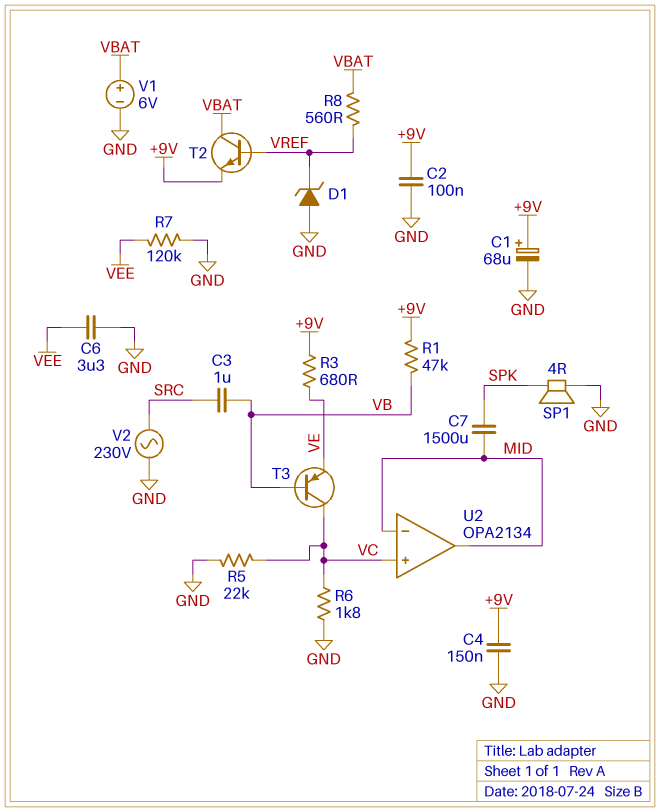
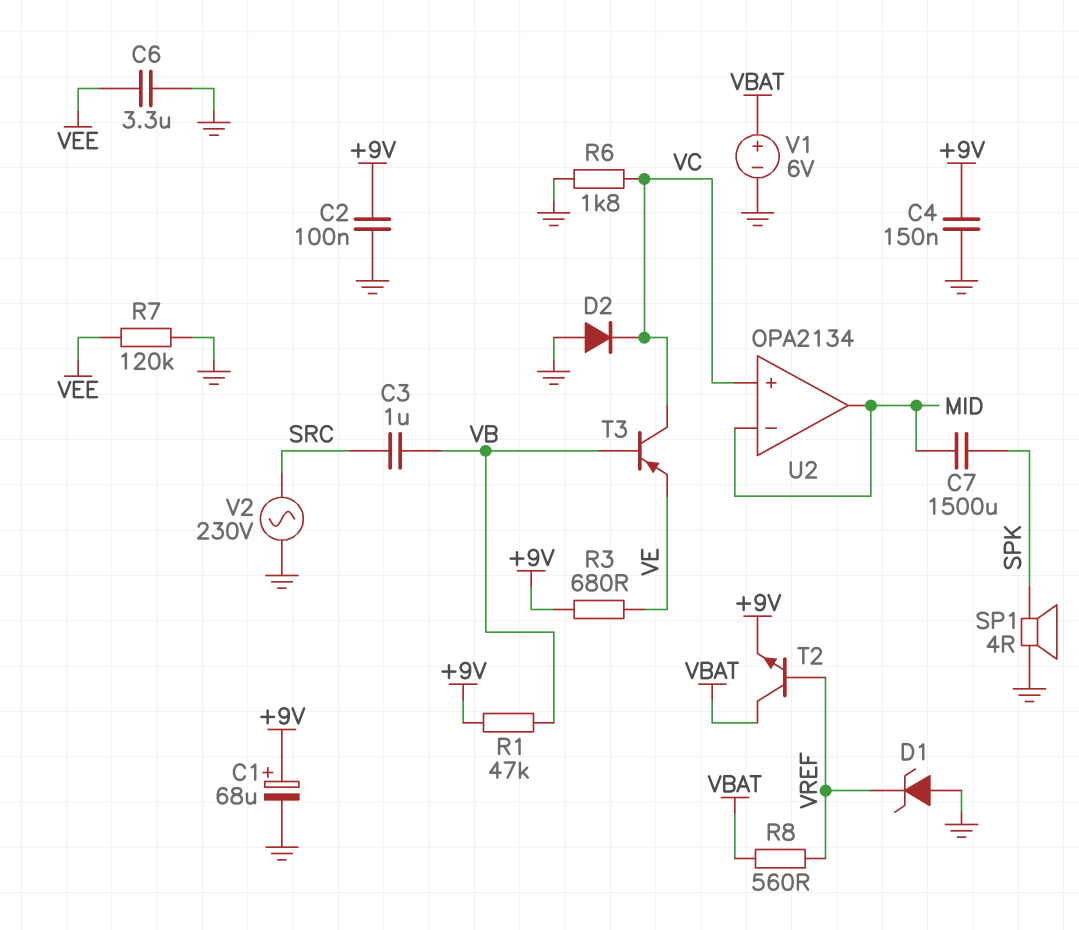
D2: none -> diode (A GND, K VC)
R5: 22k (GND, VC) -> none

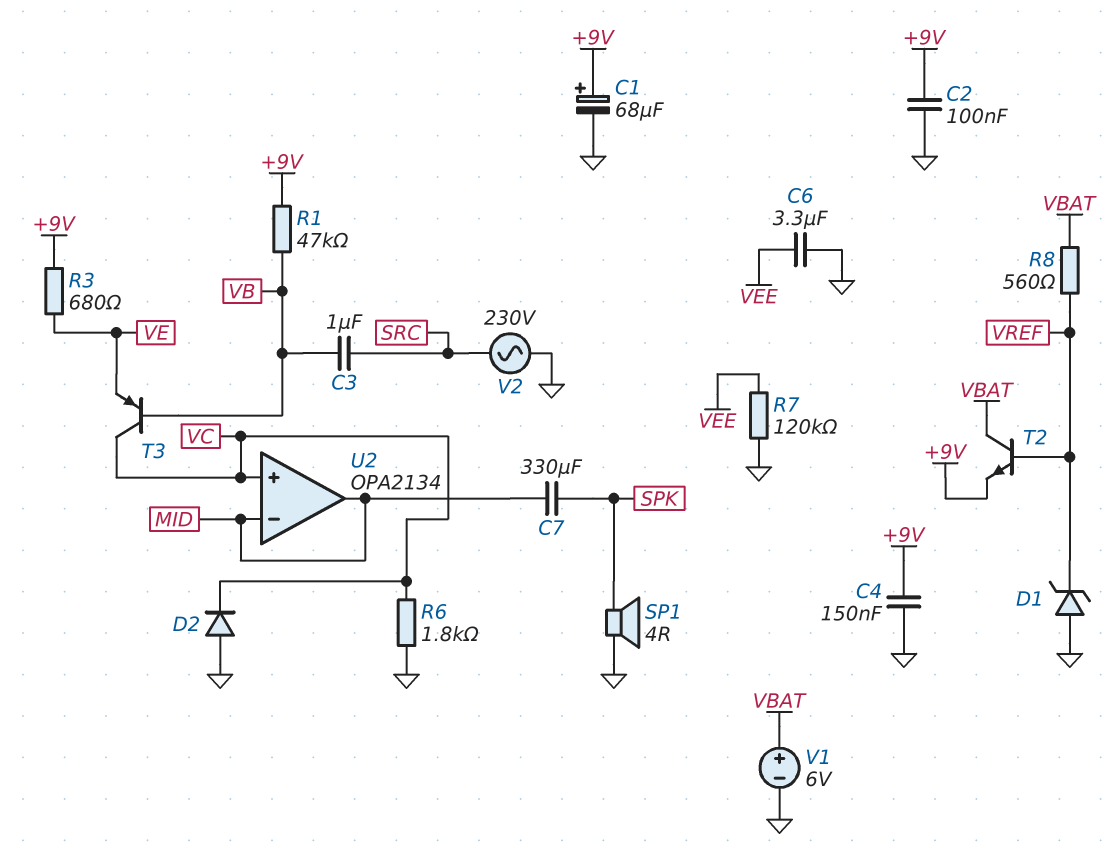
C7: 1500uF (MID, SPK) -> 330uF (MID, SPK)

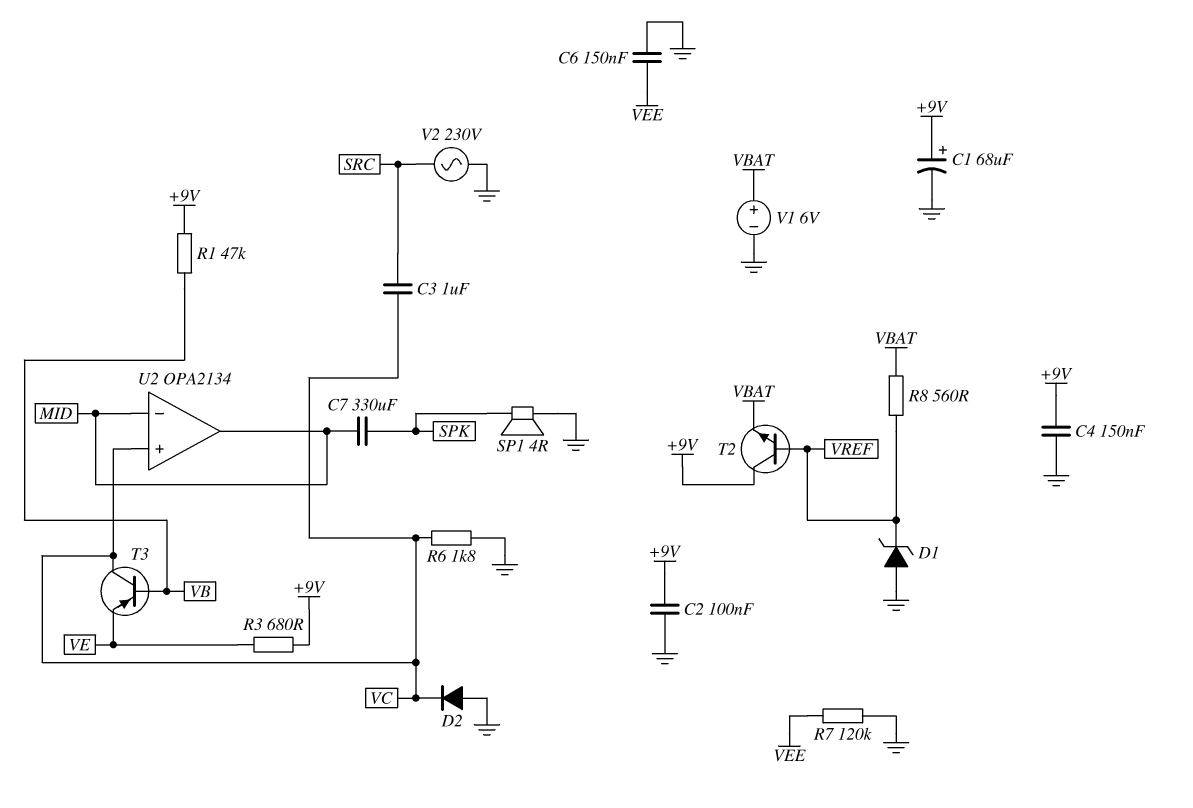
C3: 1uF (SRC, VB) -> 1uF (SRC, VC)
C6: 3.3uF (GND, VEE) -> 150nF (GND, VEE)
T2: NPN (B VREF, C VBAT, E +9V) -> NPN (B VREF, C +9V, E VBAT)

